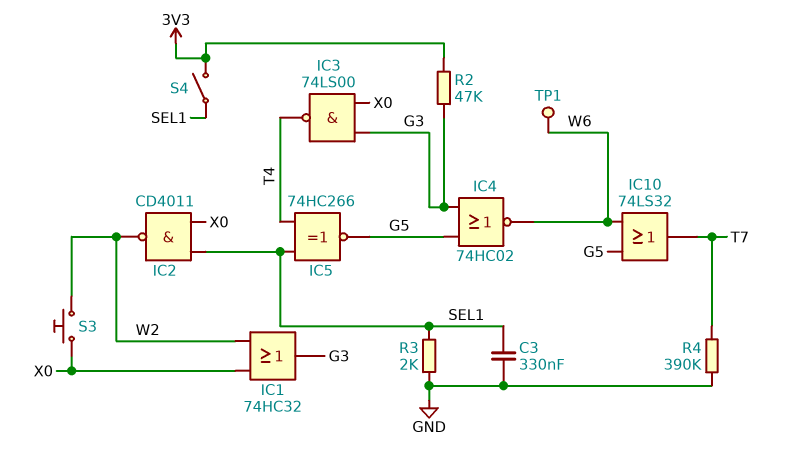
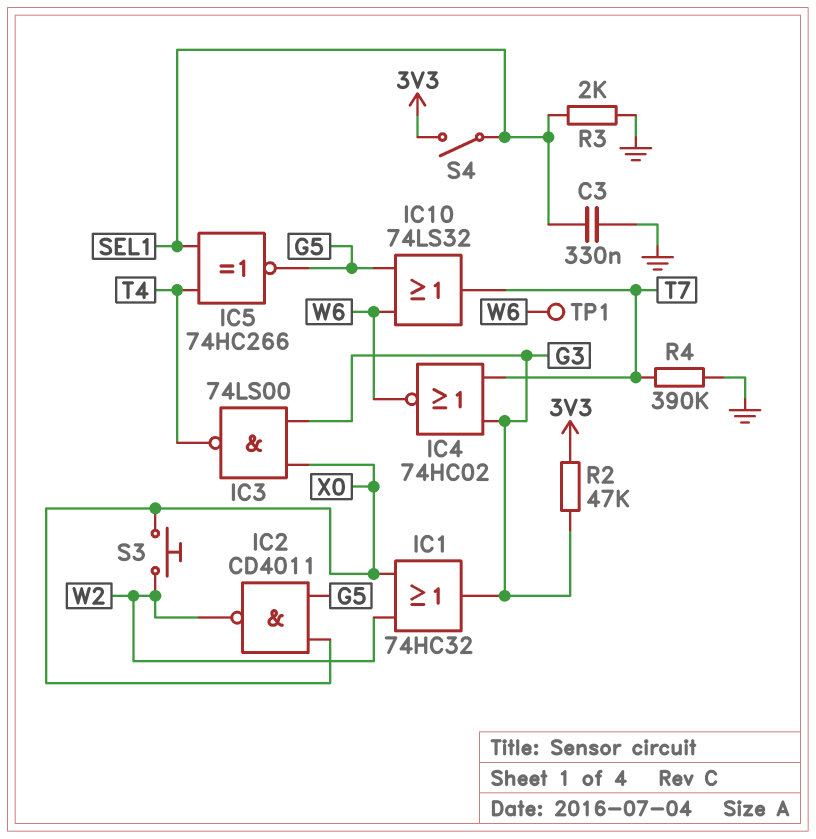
IC2: NAND CD4011 (in SEL1, in X0, out W2) -> NAND CD4011 (in G5, in X0, out W2)
IC4: NOR 74HC02 (in G3, in G5, out W6) -> NOR 74HC02 (in G3, in T7, out W6)

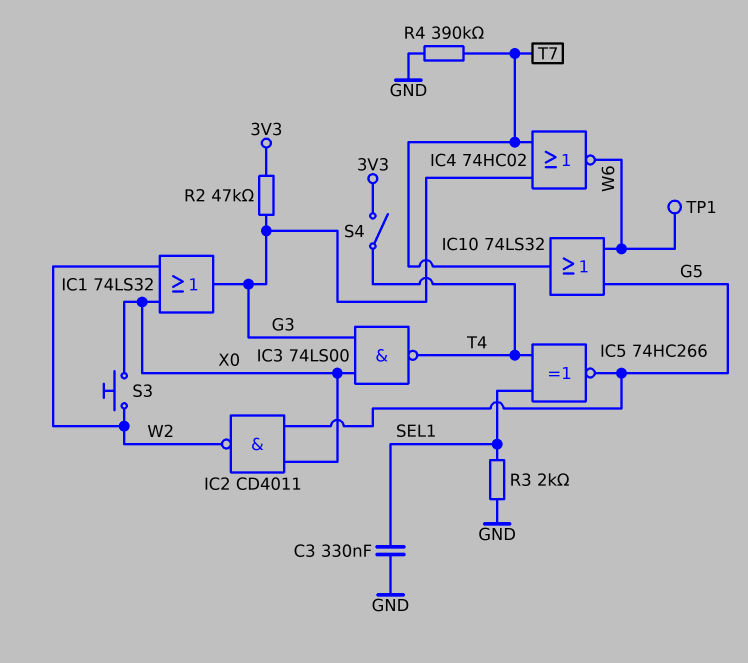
IC1: OR 74HC32 (in W2, in X0, out G3) -> OR 74LS32 (in W2, in X0, out G3)
S4: switch (3V3, SEL1) -> switch (3V3, T4)

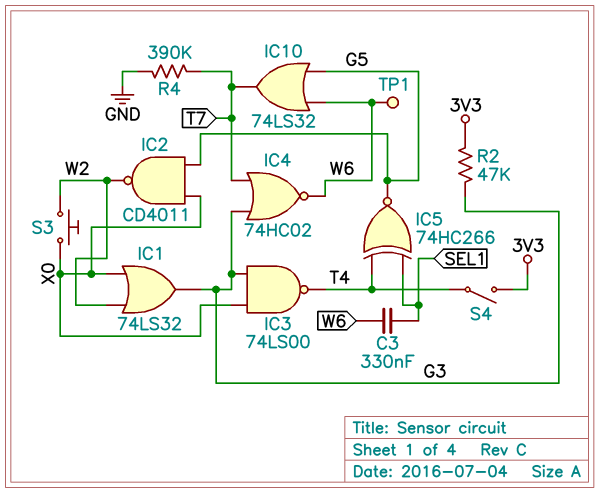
C3: 330nF (GND, SEL1) -> 330nF (SEL1, W6)
R3: 2k (GND, SEL1) -> none

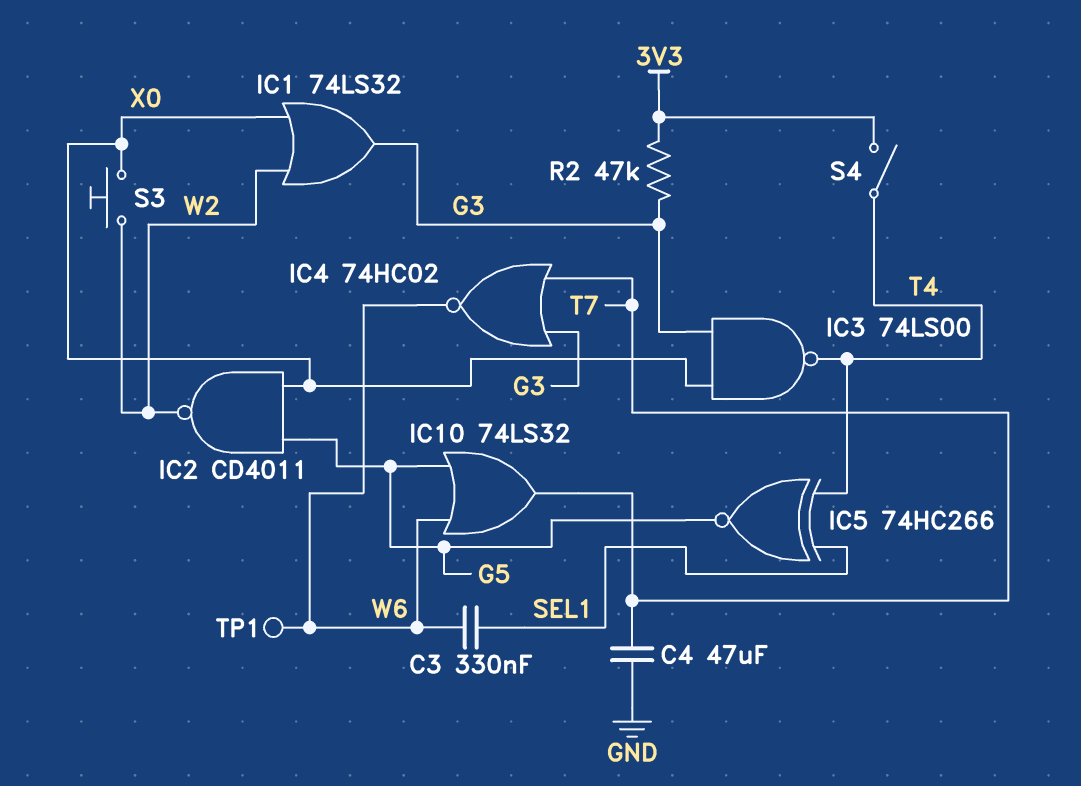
C4: none -> 47uF (GND, T7)
R4: 390k (GND, T7) -> none

